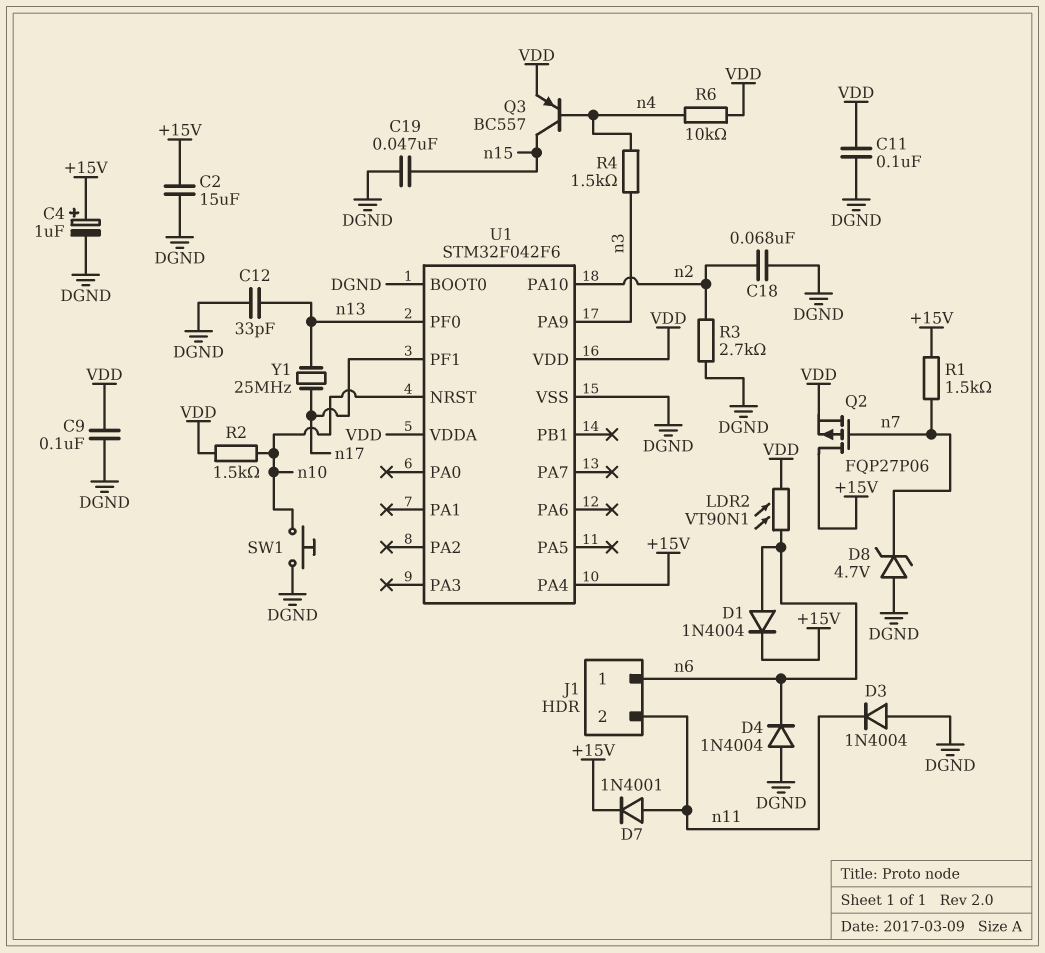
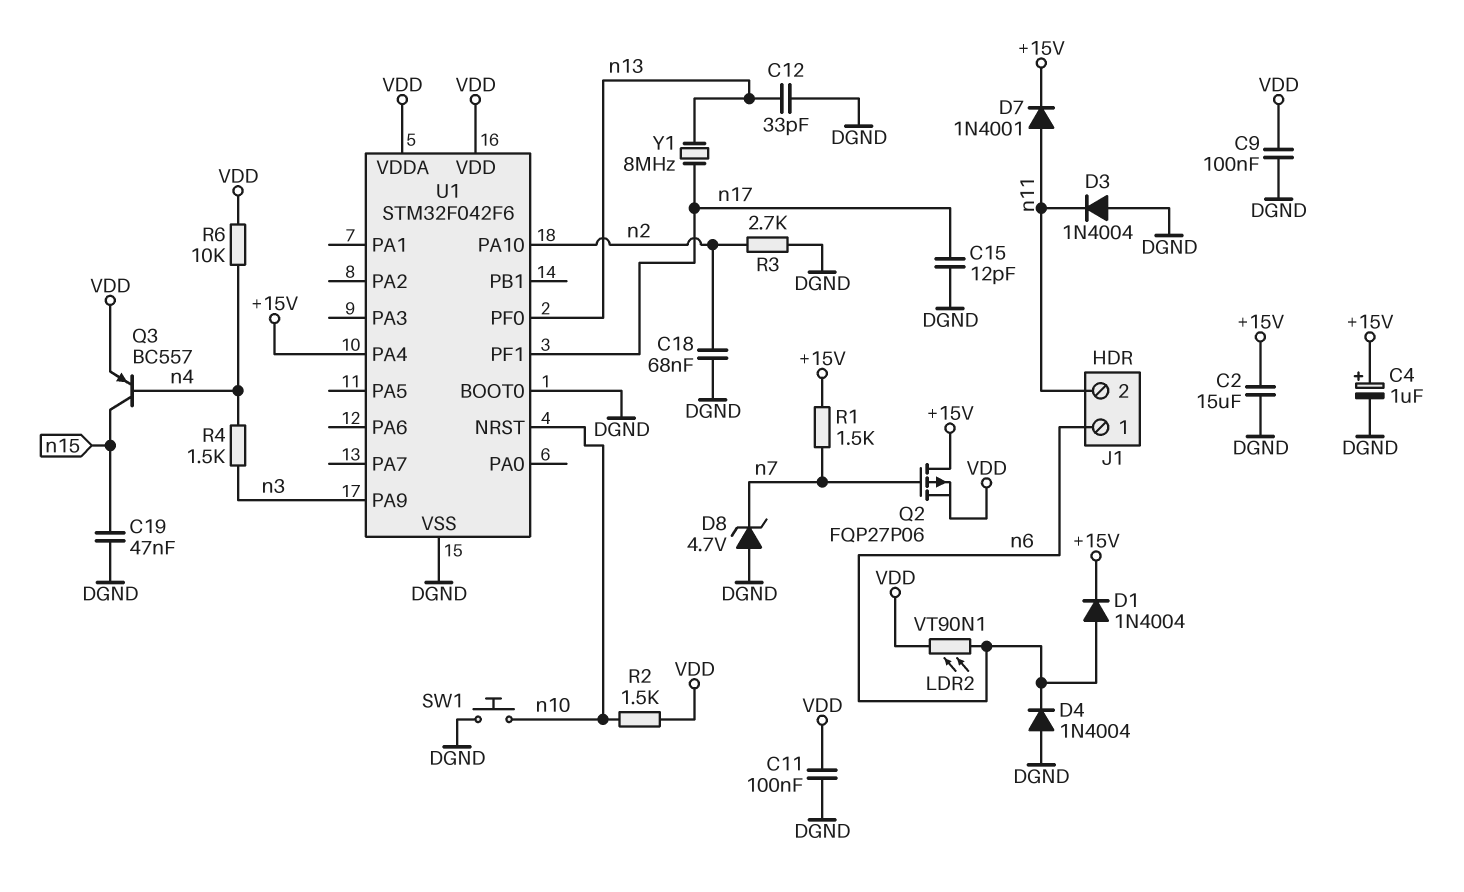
C15: none -> 12pF (DGND, n17)
Y1: 25MHz (n13, n17) -> 8MHz (n13, n17)

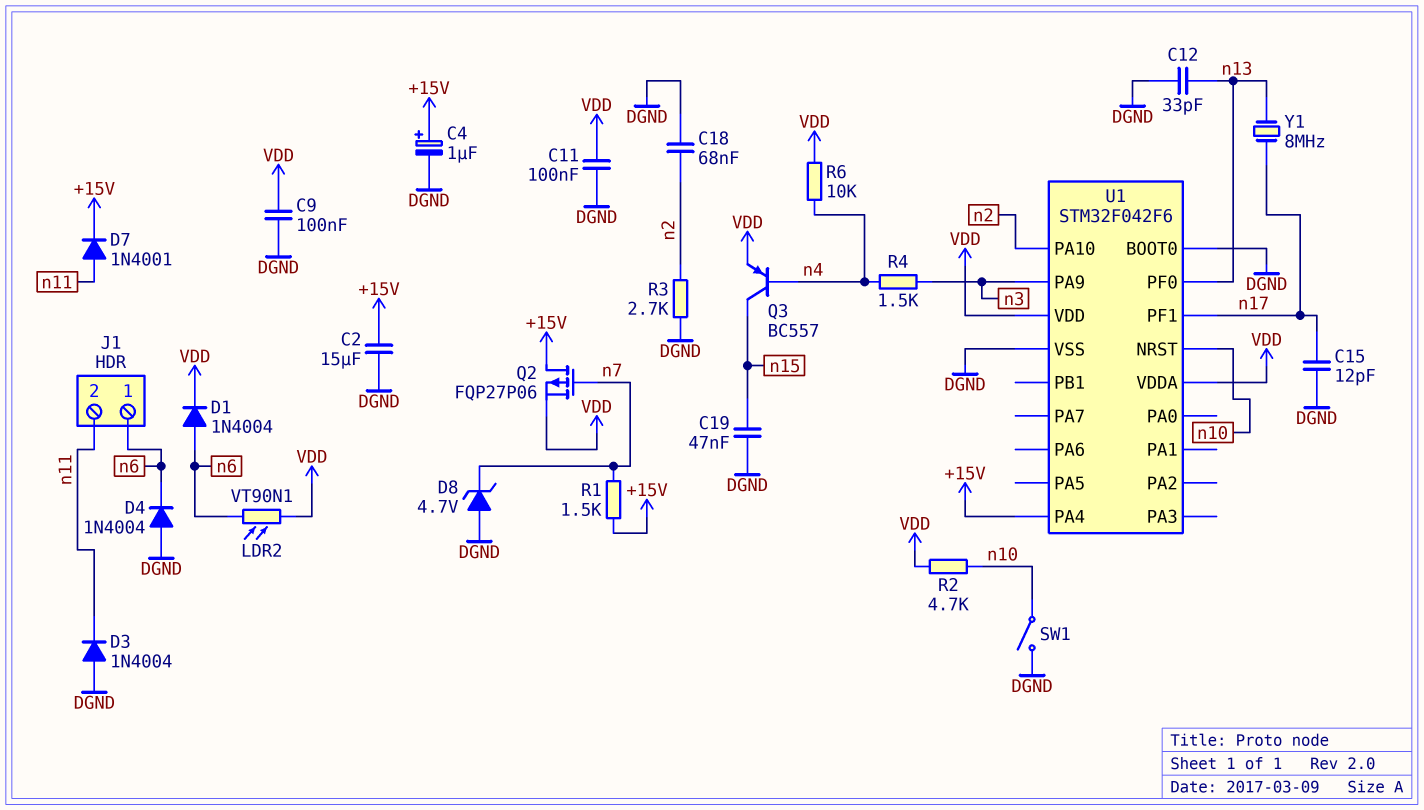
D1: diode 1N4004 (A n6, K +15V) -> diode 1N4004 (A n6, K VDD)
R2: 1.5k (VDD, n10) -> 4.7k (VDD, n10)
SW1: button (DGND, n10) -> switch (DGND, n10)

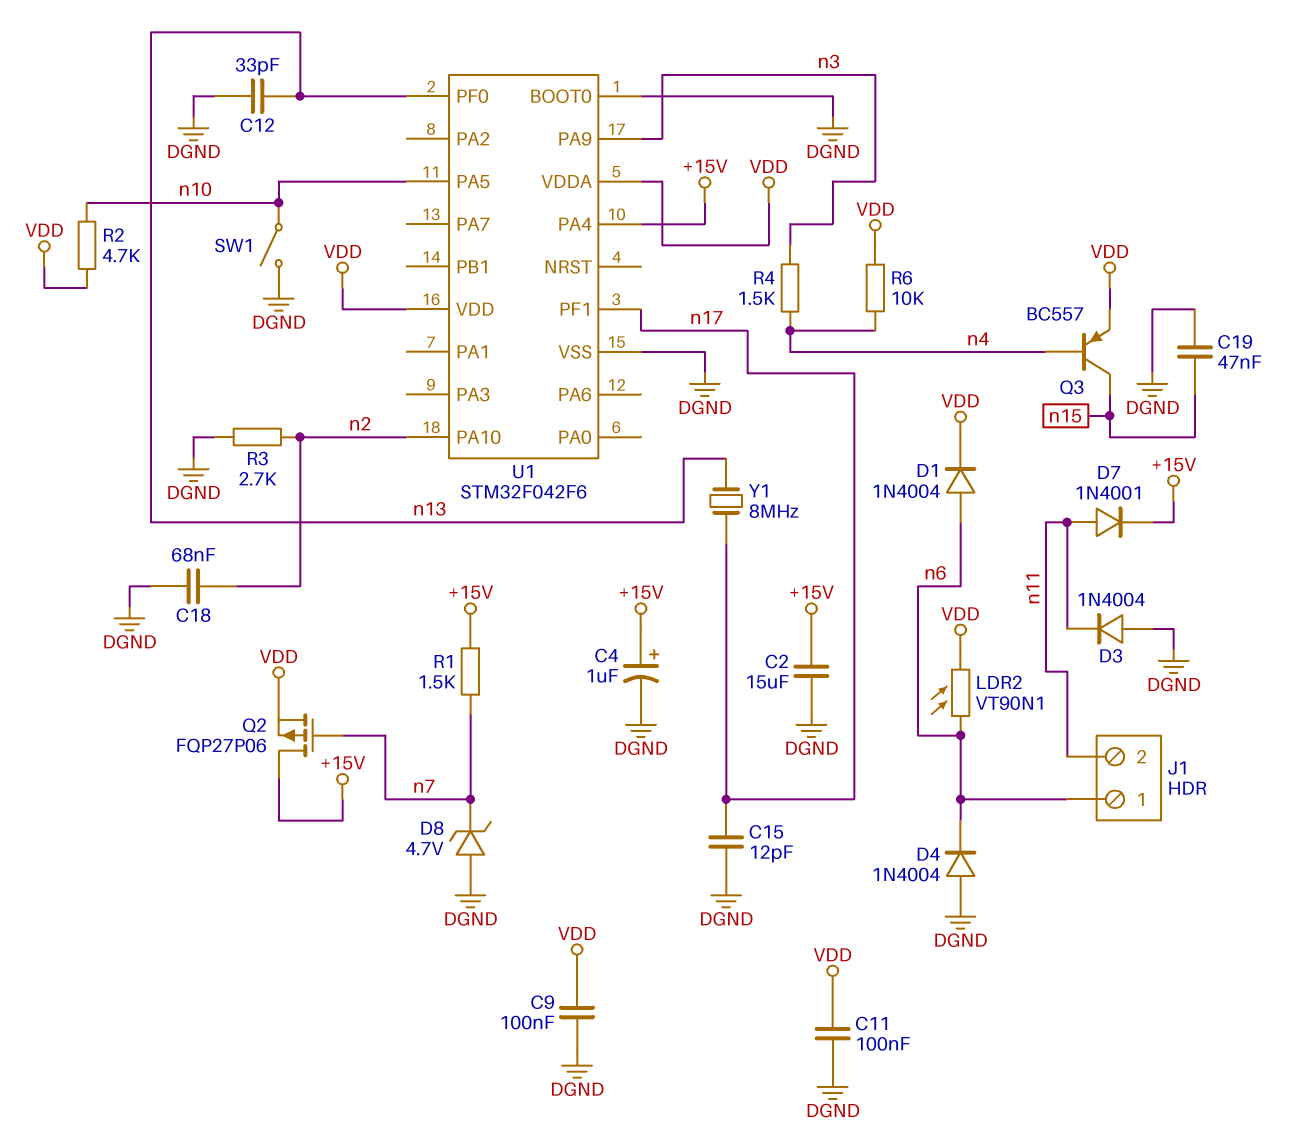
U1 pin NRST: n10 -> none
U1 pin PA5: none -> n10

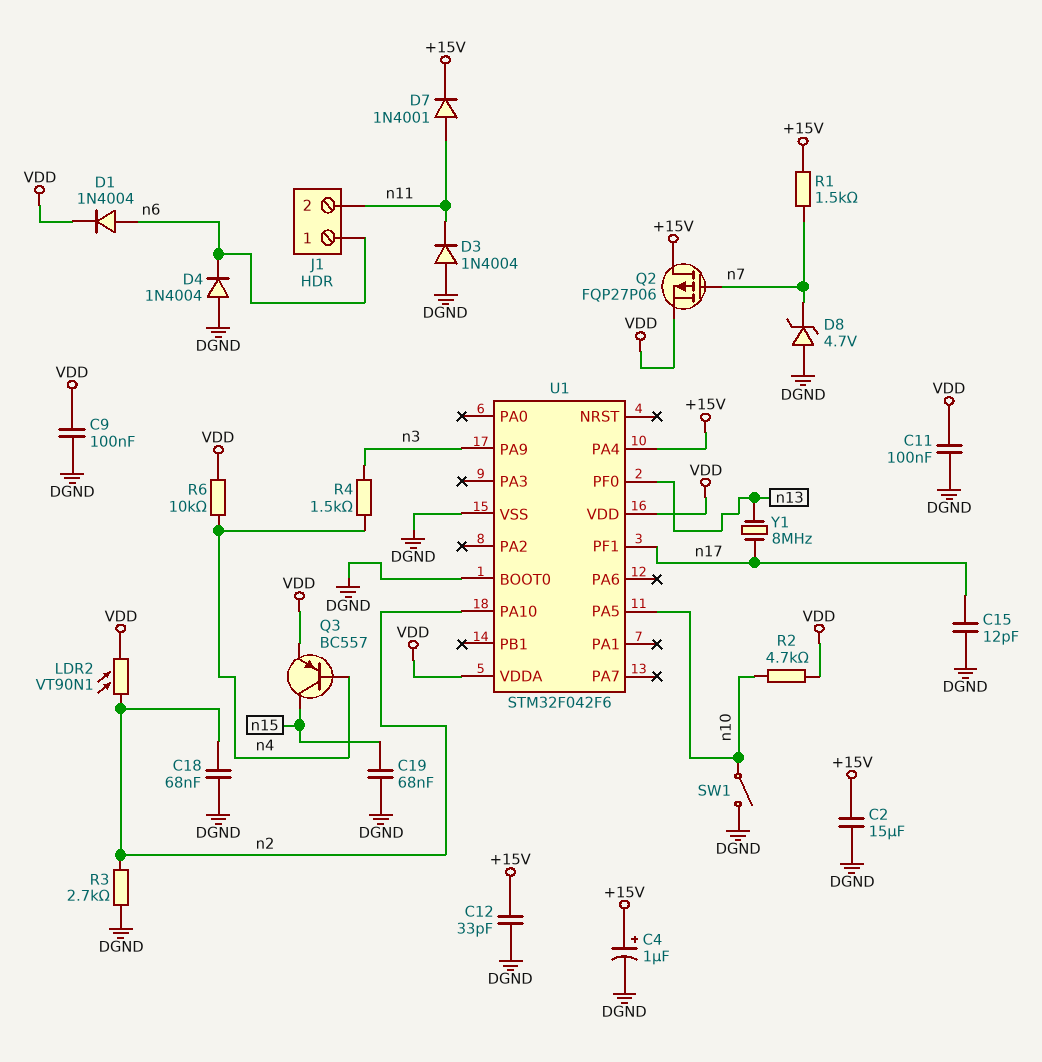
C12: 33pF (DGND, n13) -> 33pF (+15V, DGND)
C19: 47nF (DGND, n15) -> 68nF (DGND, n15)
LDR2: VT90N1 (VDD, n6) -> VT90N1 (VDD, n2)

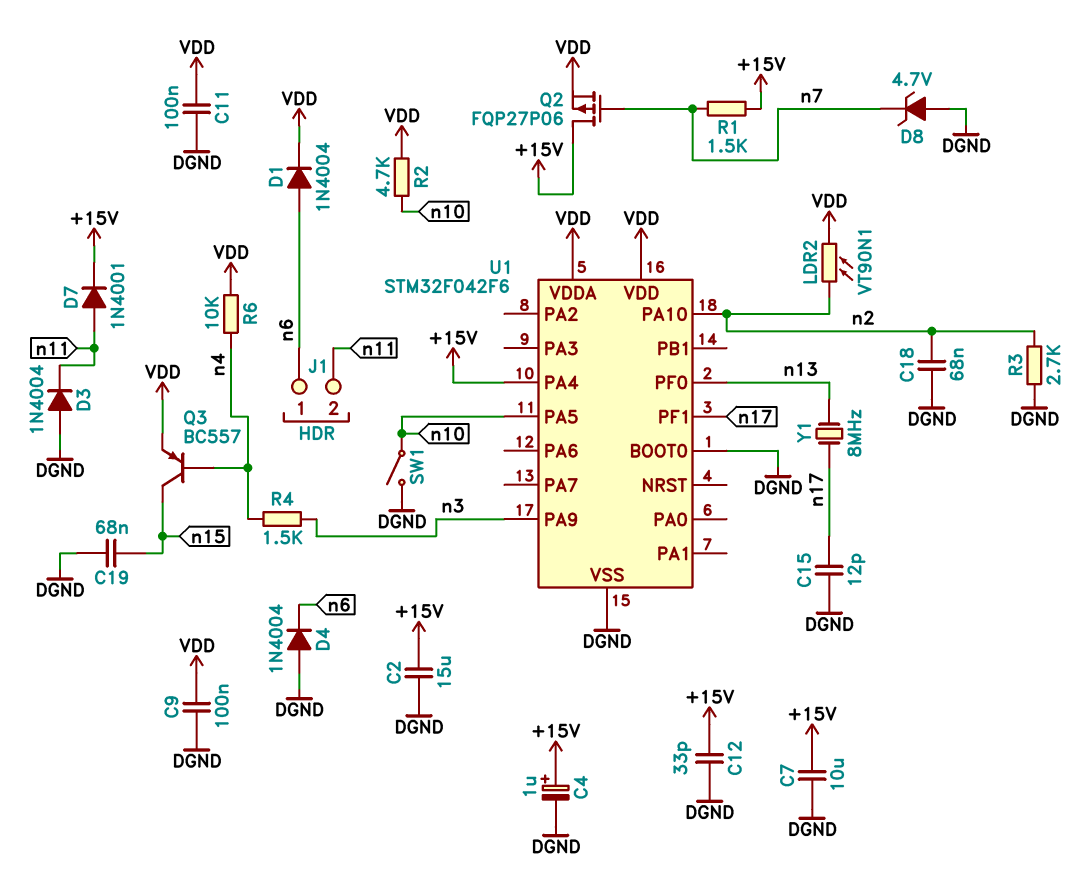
C7: none -> 10uF (+15V, DGND)

